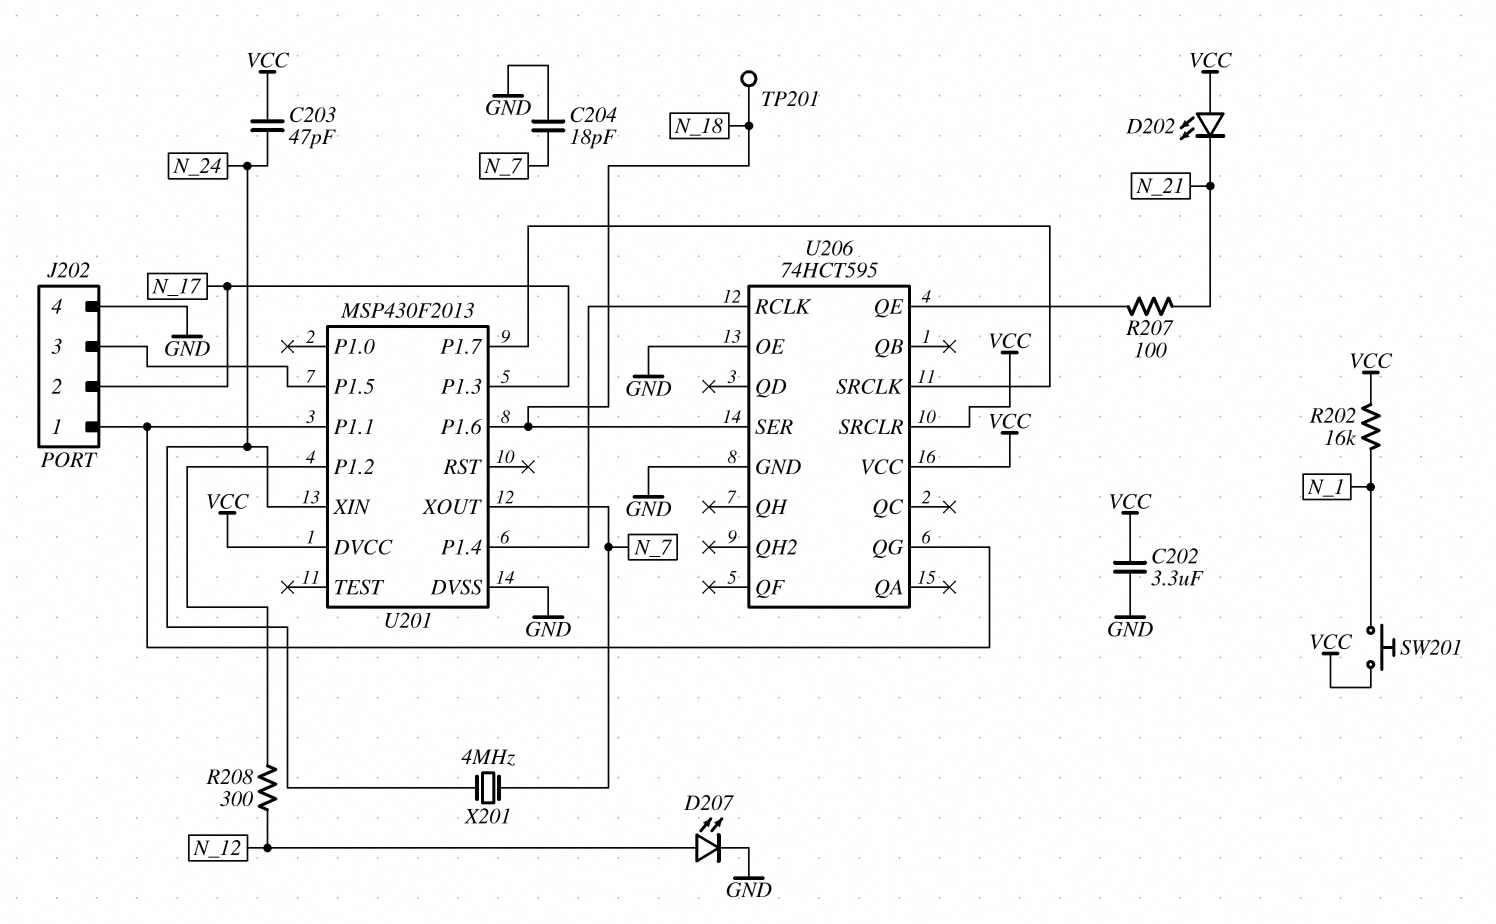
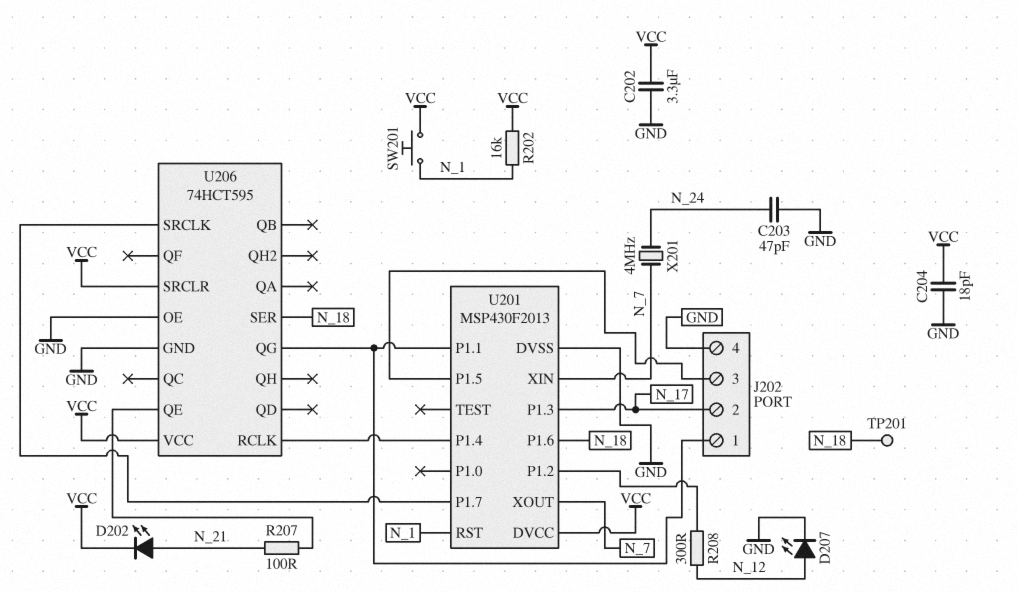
C203: 47pF (N_24, VCC) -> 47pF (GND, N_24)
C204: 18pF (GND, N_7) -> 18pF (GND, VCC)
D202: LED (A VCC, K N_21) -> LED (A N_21, K VCC)
U201 pin RST: none -> N_1
U201 pin XIN: N_24 -> N_7

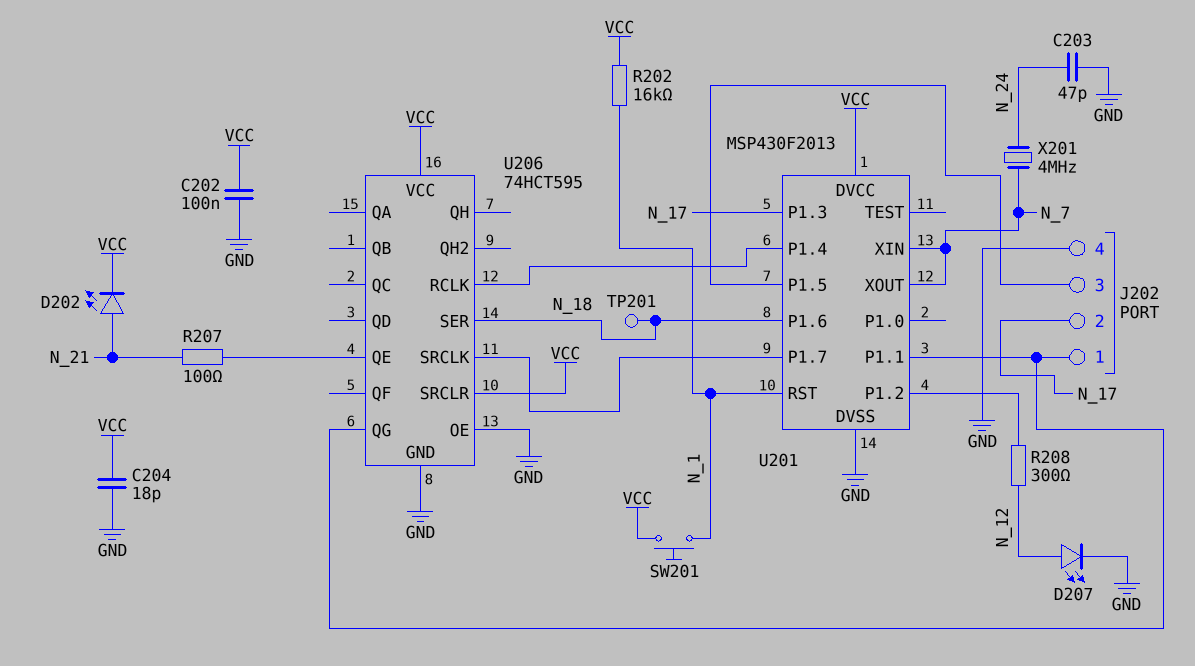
C202: 3.3uF (GND, VCC) -> 100nF (GND, VCC)

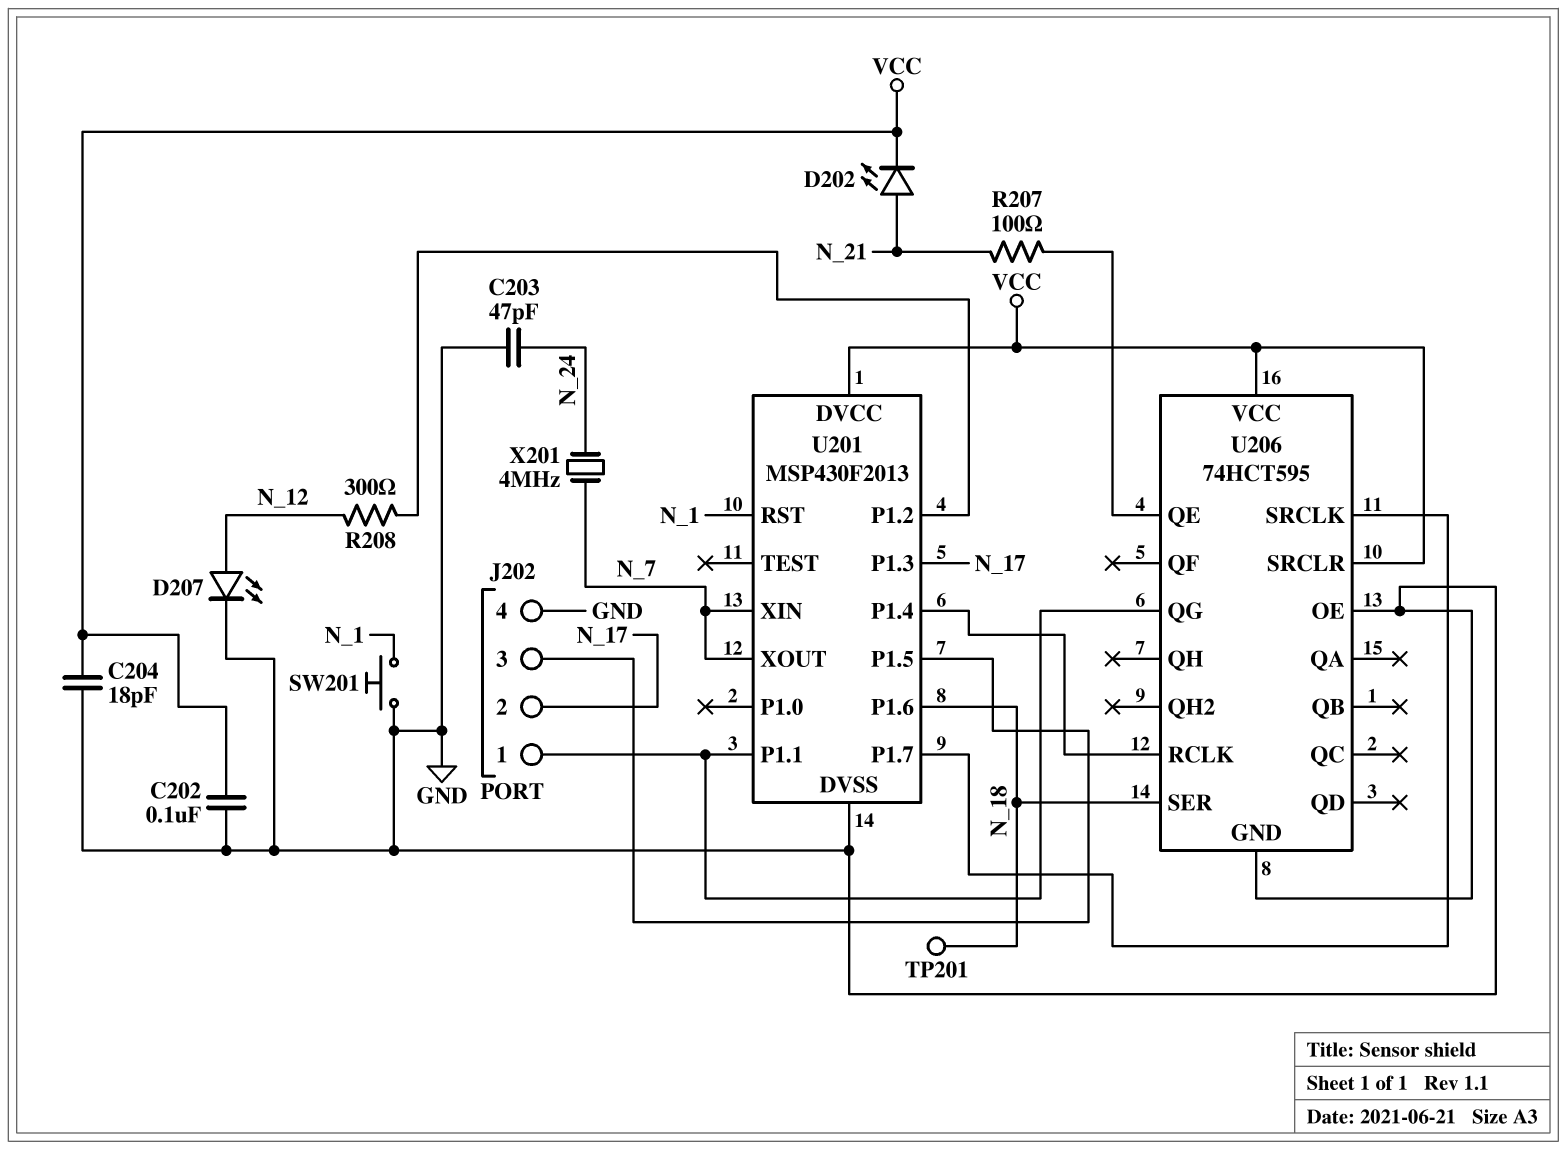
R202: 16k (N_1, VCC) -> none
SW201: button (N_1, VCC) -> button (GND, N_1)

